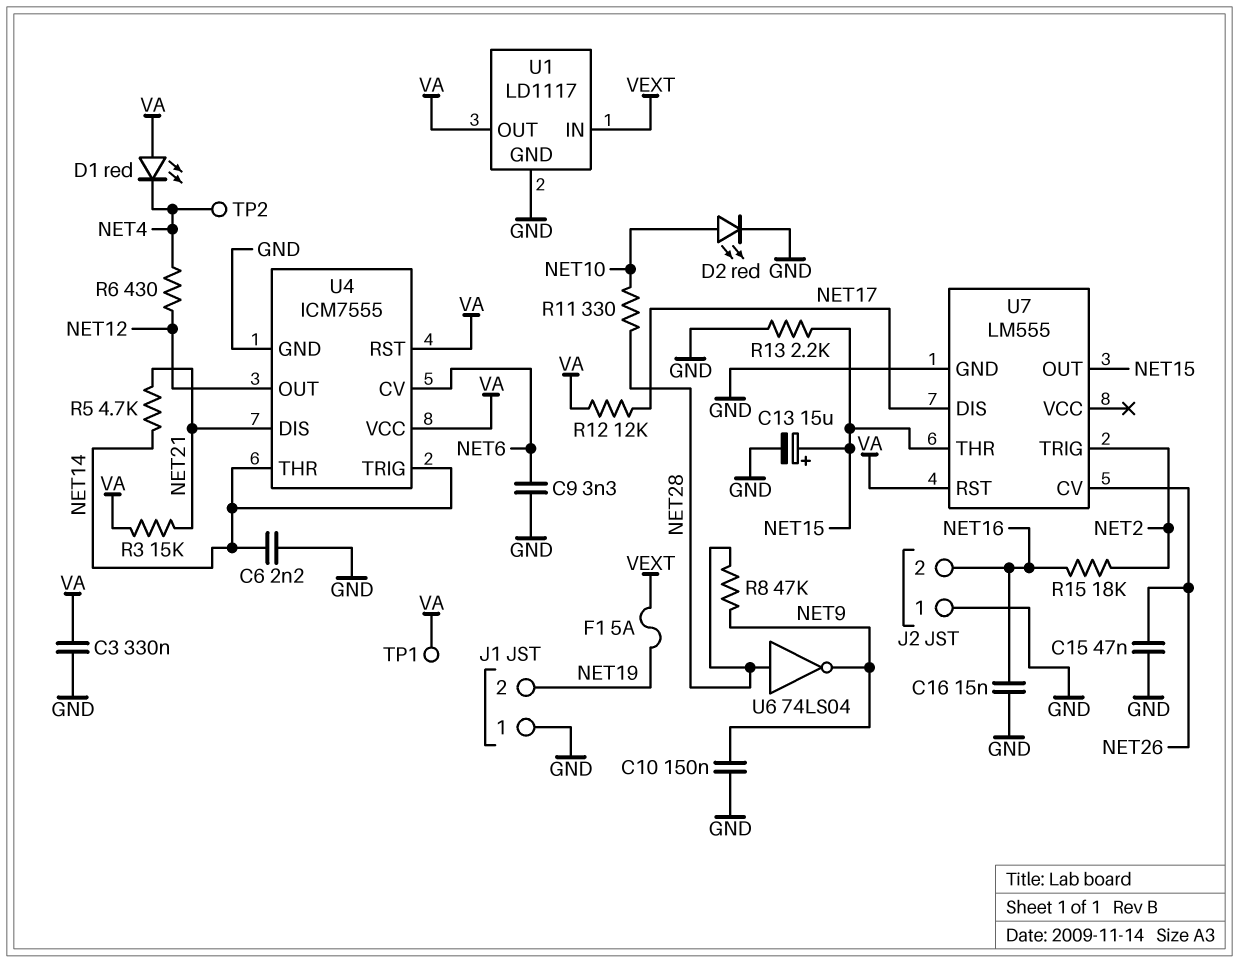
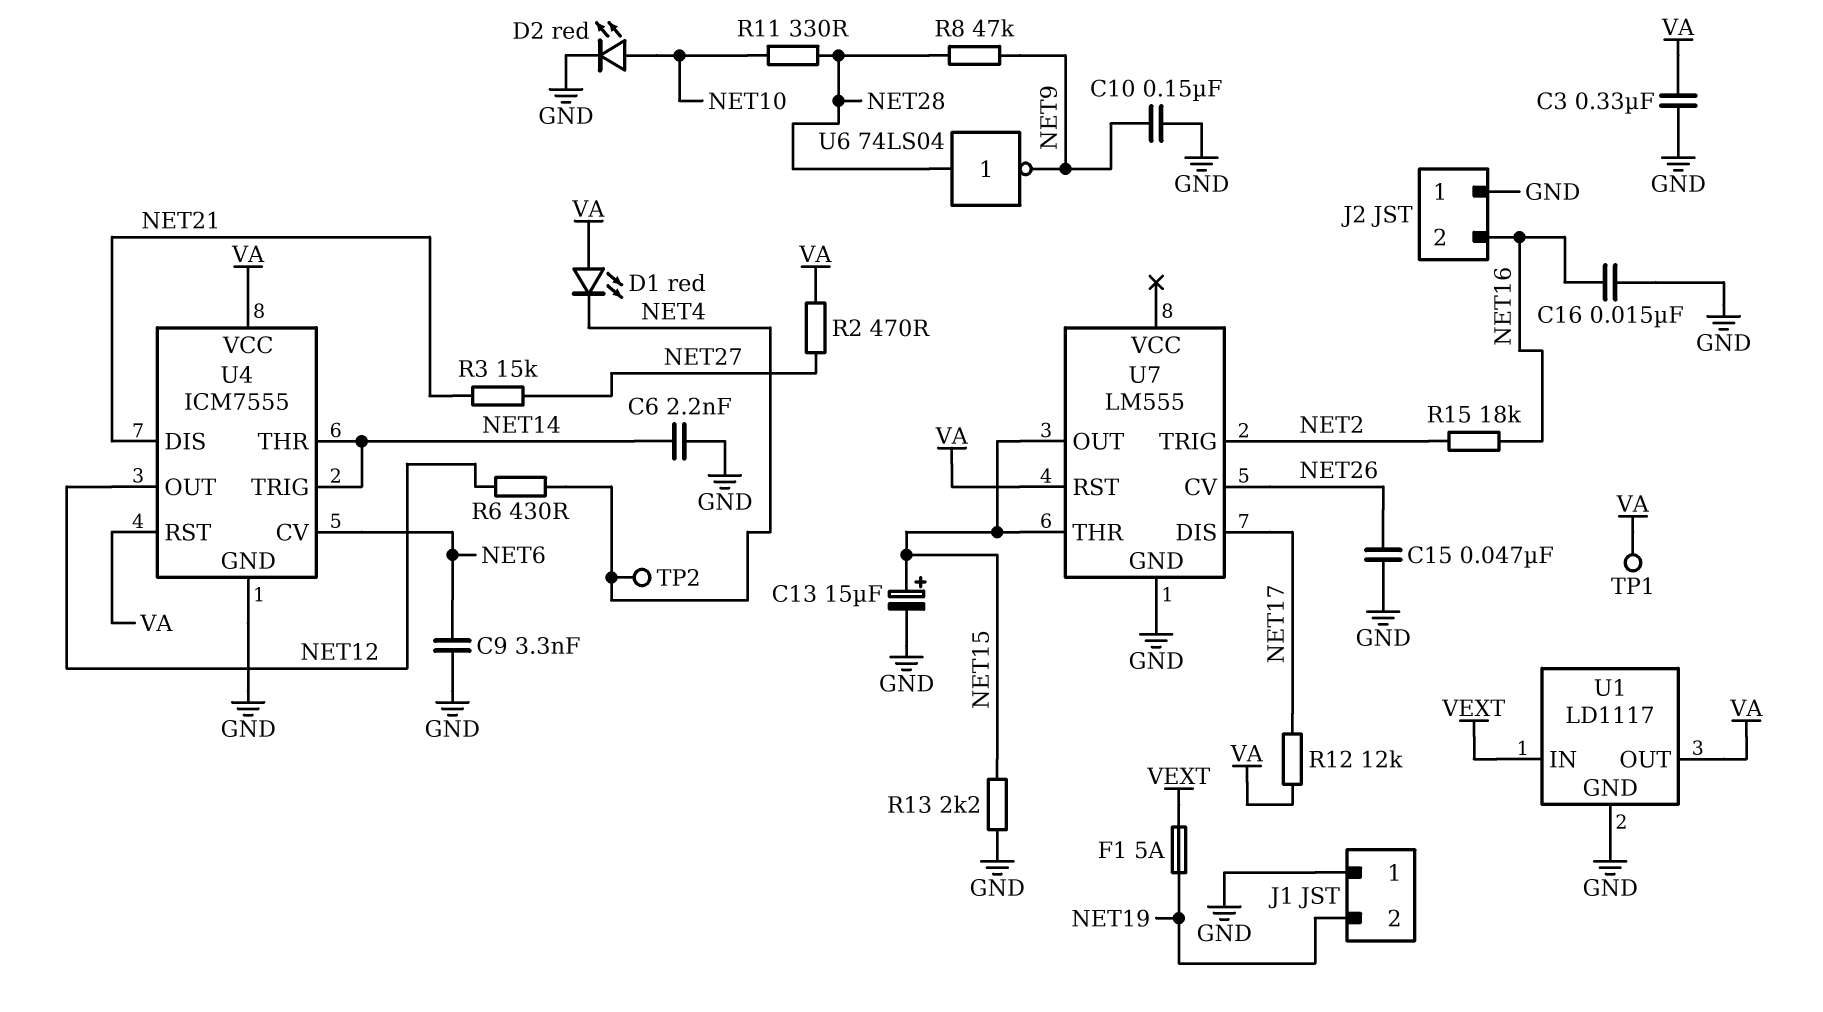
R2: none -> 470 (NET27, VA)
R3: 15k (NET21, VA) -> 15k (NET21, NET27)
R5: 4.7k (NET14, NET21) -> none

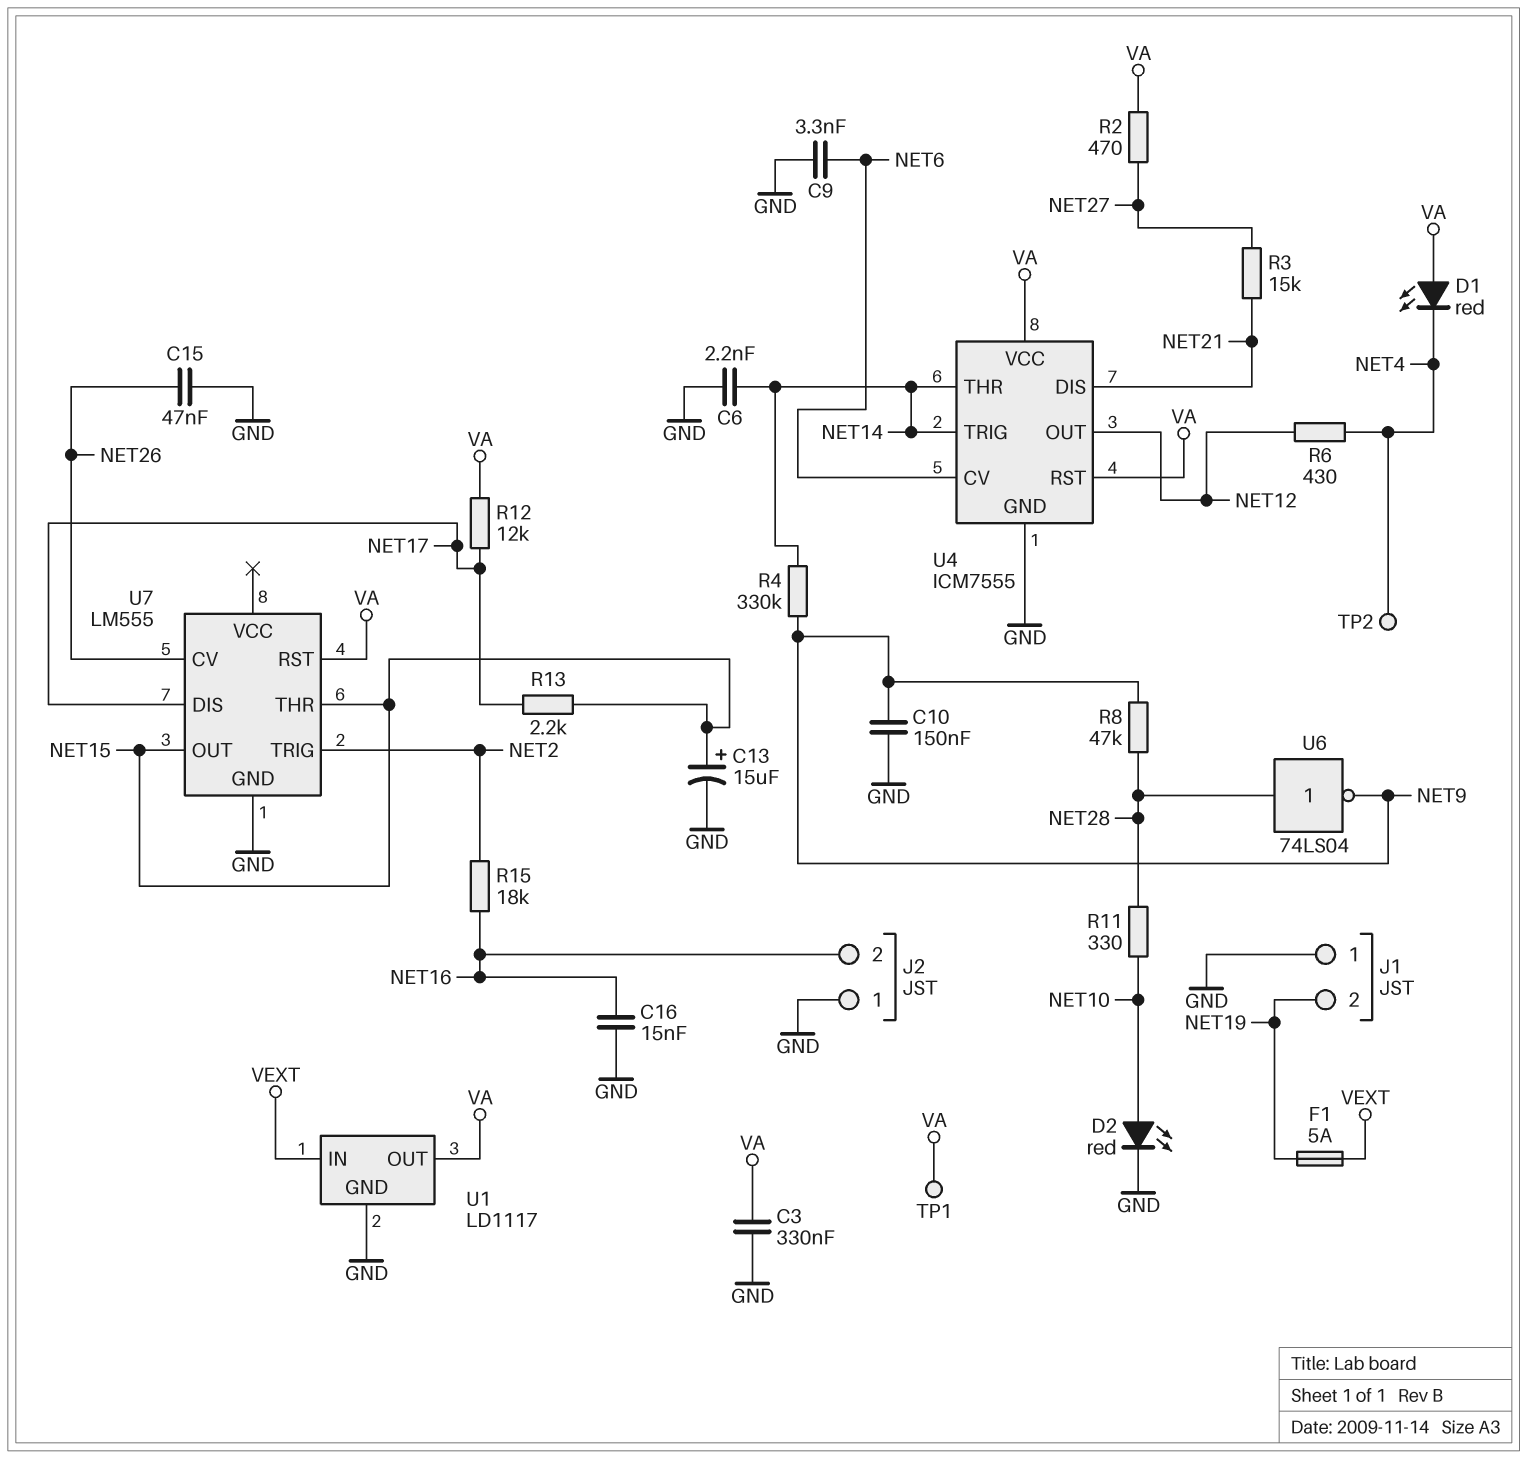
R4: none -> 330k (NET9, NET14)
R13: 2.2k (GND, NET15) -> 2.2k (NET15, NET17)

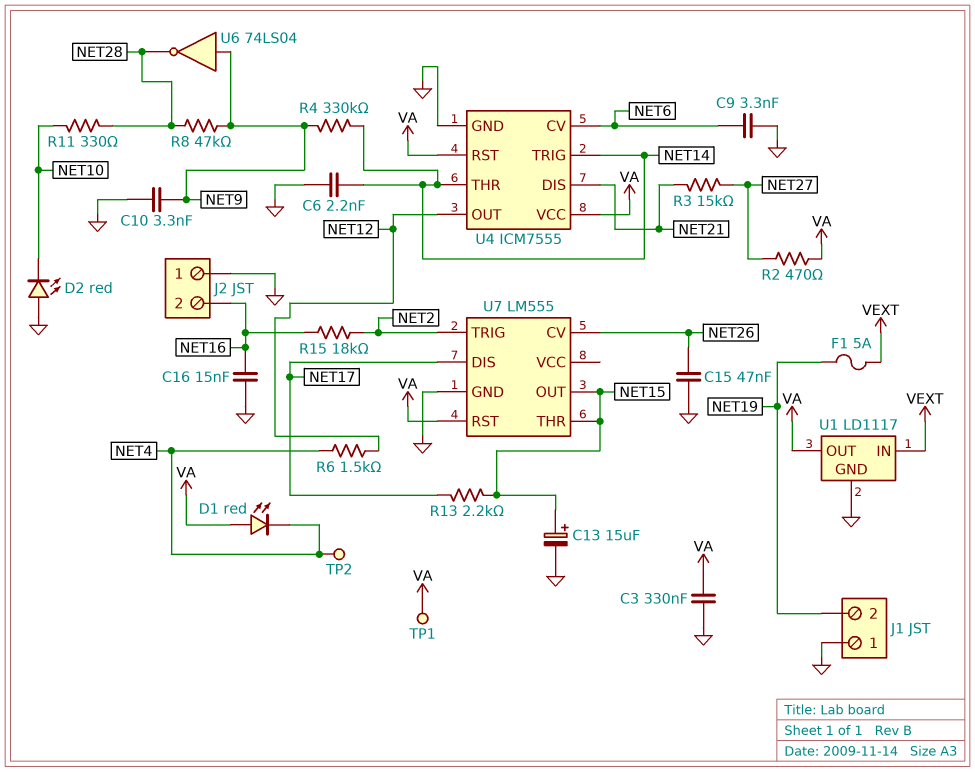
C10: 150nF (GND, NET9) -> 3.3nF (GND, NET9)
D2: LED red (A NET10, K GND) -> LED red (A GND, K NET10)
R6: 430 (NET4, NET12) -> 1.5k (NET4, NET12)
R12: 12k (NET17, VA) -> none
U6: NOT 74LS04 (in NET28, out NET9) -> NOT 74LS04 (in NET9, out NET28)

